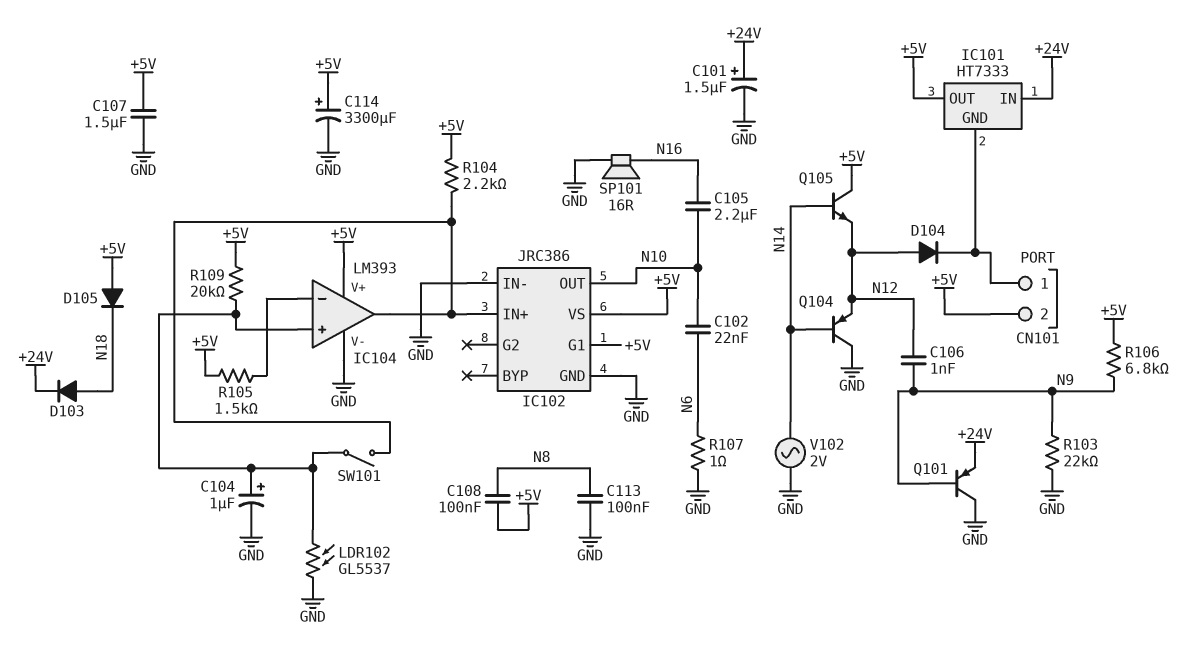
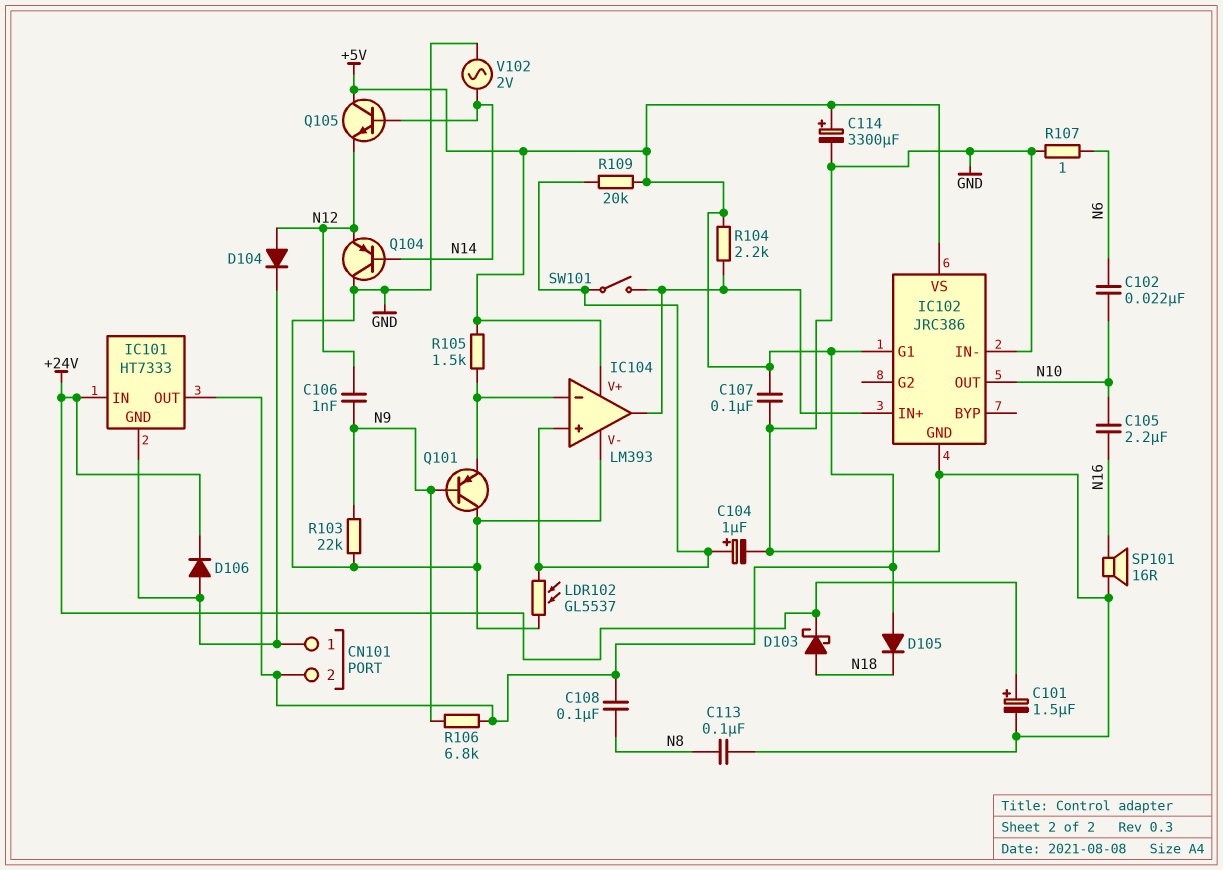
C107: 1.5uF (+5V, GND) -> 100nF (+5V, GND)
D103: diode (A N18, K +24V) -> schottky (A N18, K +24V)
D106: none -> diode (A CN101/1, K +24V)
Q101: PNP (B N9, C GND, E +24V) -> PNP (B N9, C GND, E IC104/in-)

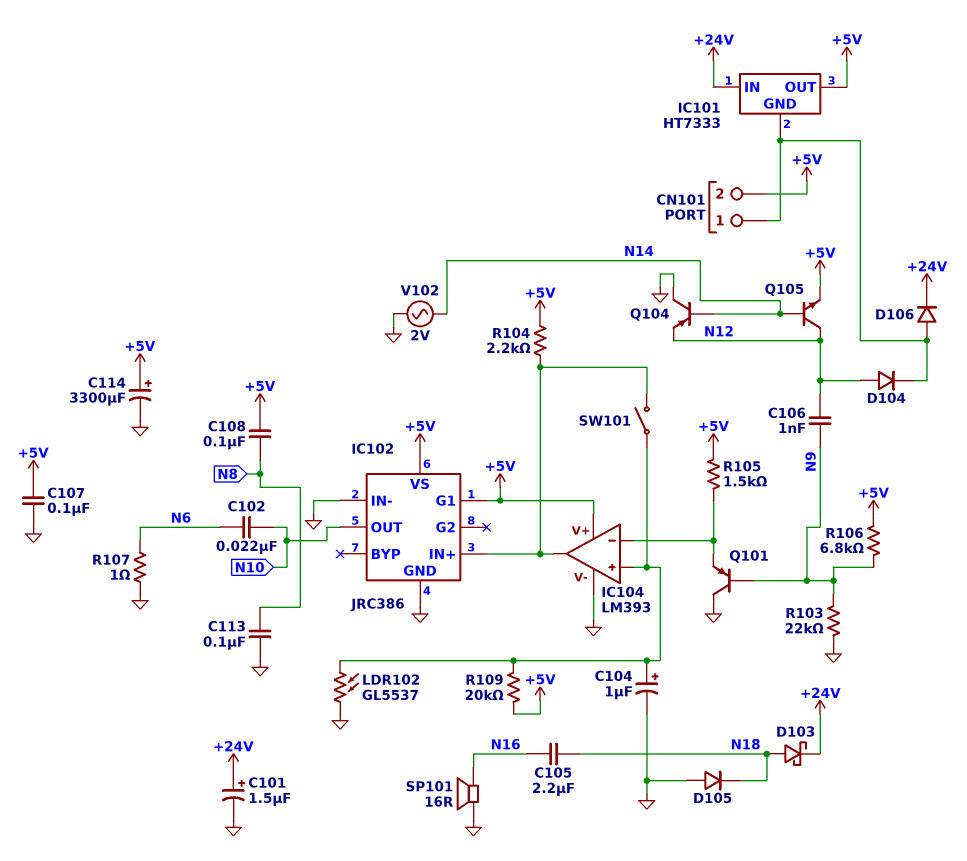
C105: 2.2uF (N10, N16) -> 2.2uF (N16, N18)
D105: diode (A +5V, K N18) -> diode (A GND, K N18)
Q105: NPN (B N14, C +5V, E N12) -> NPN (B N14, C N12, E +5V)

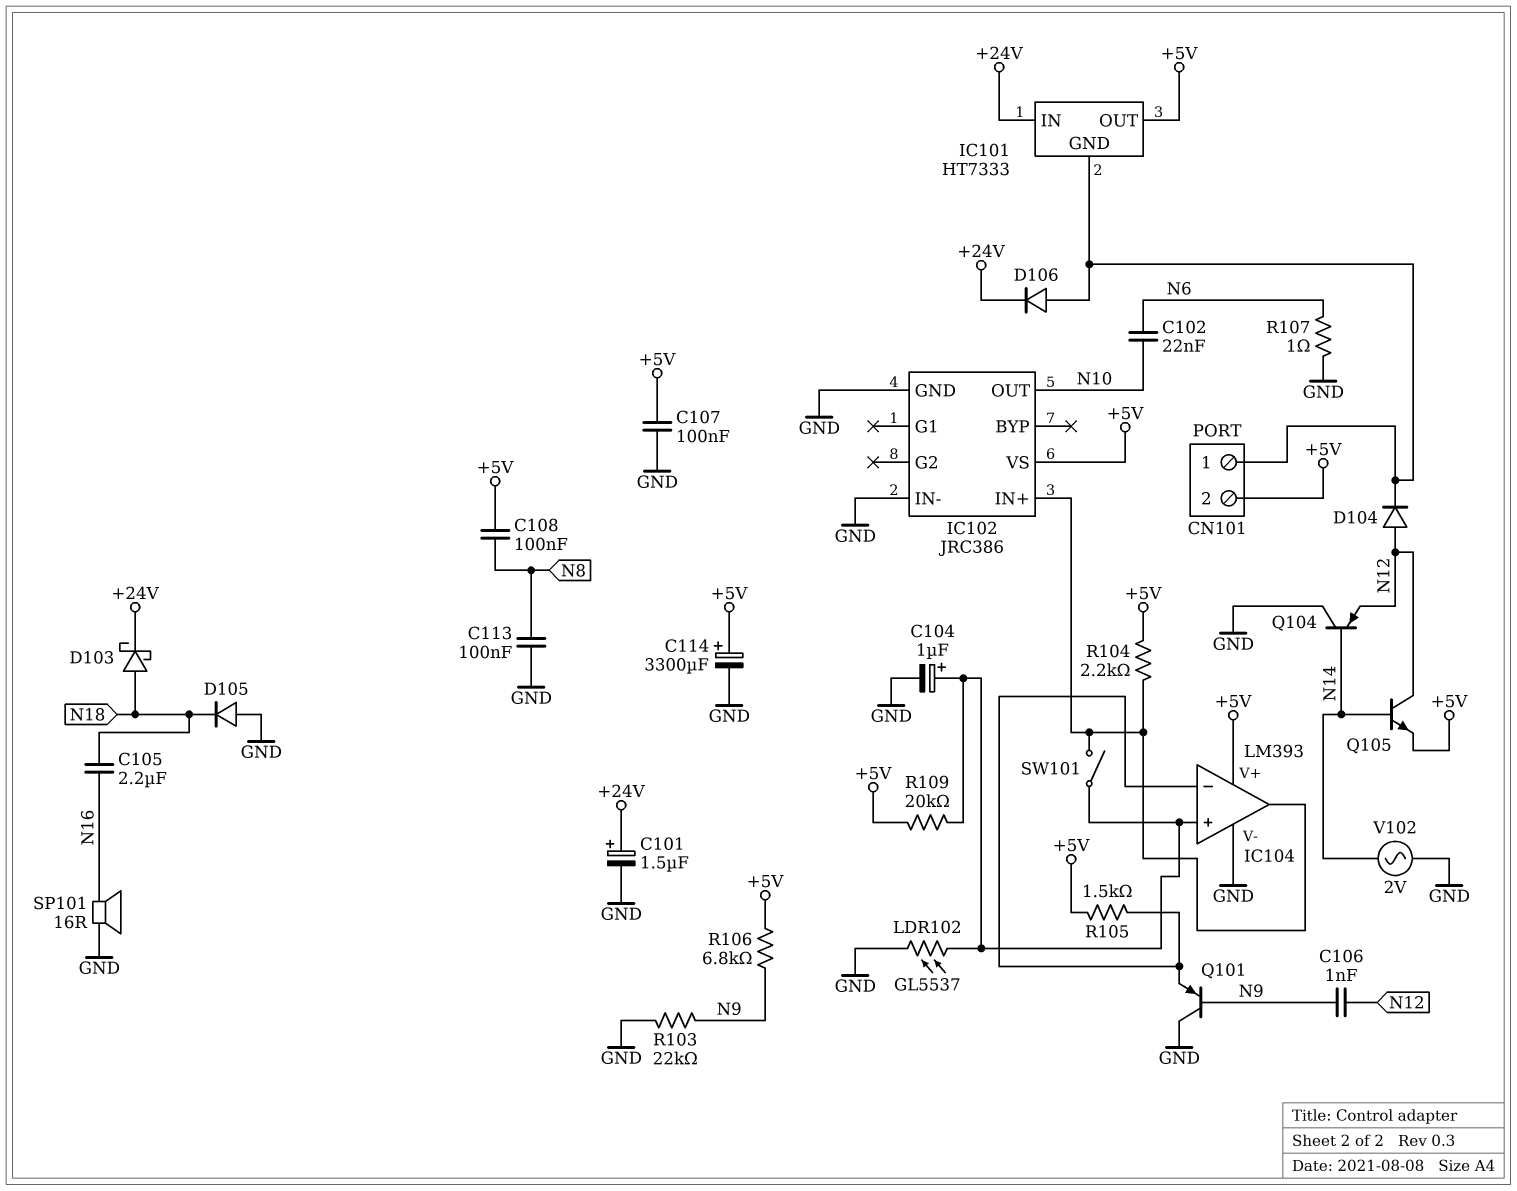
IC102 pin G1: +5V -> none

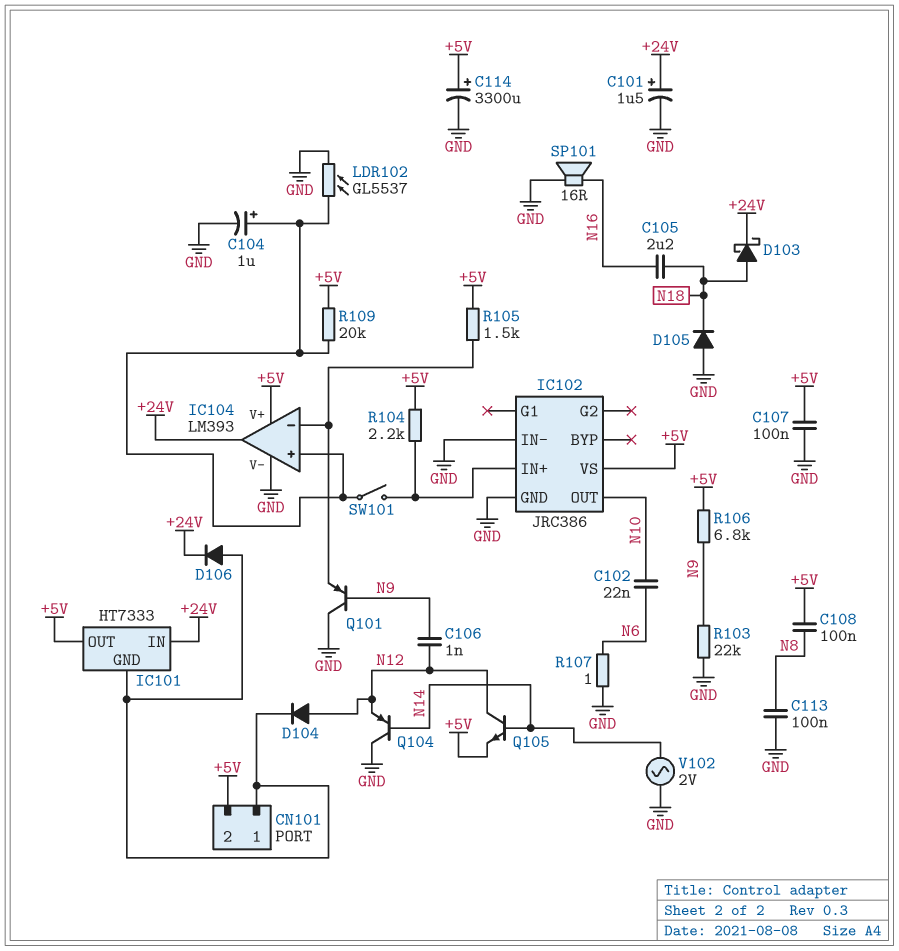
IC104 pin out: IC102/IN+ -> +24V

